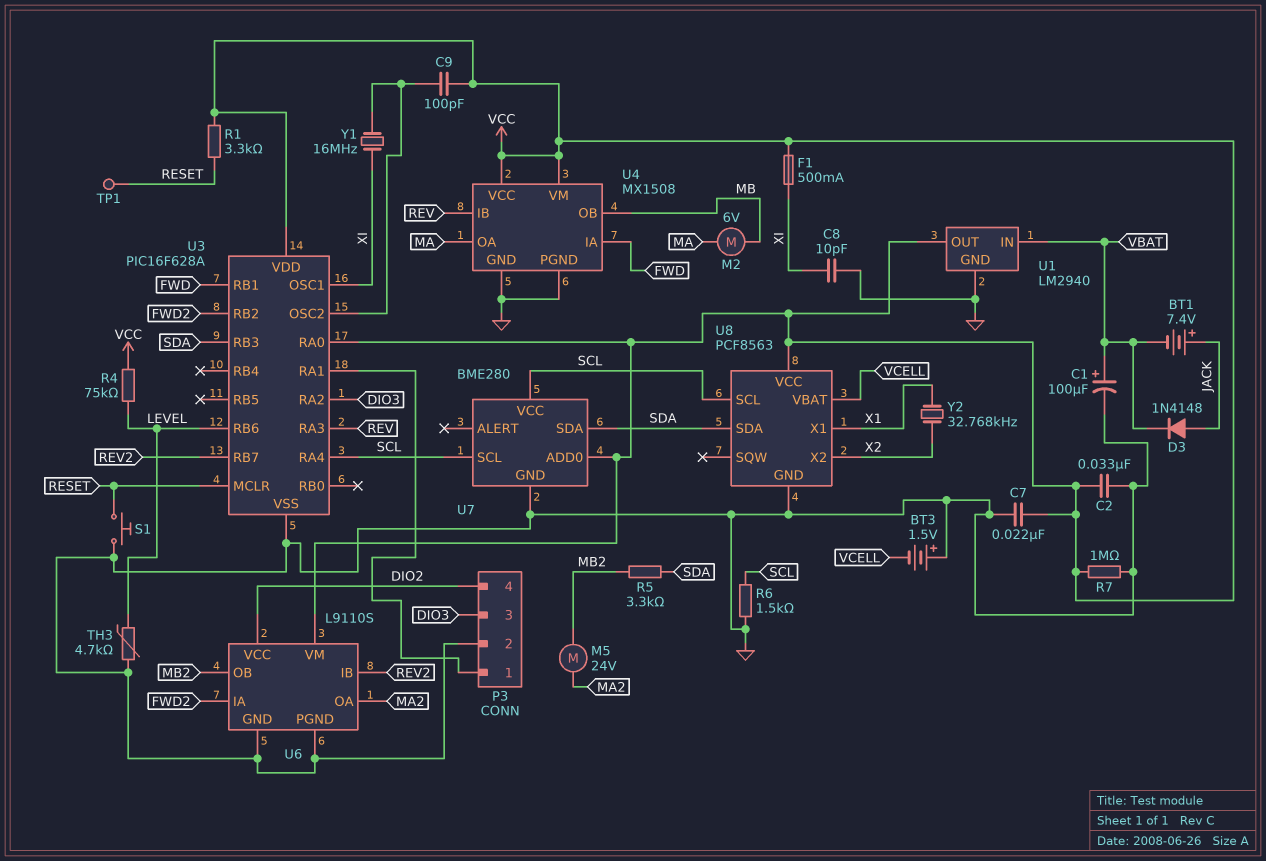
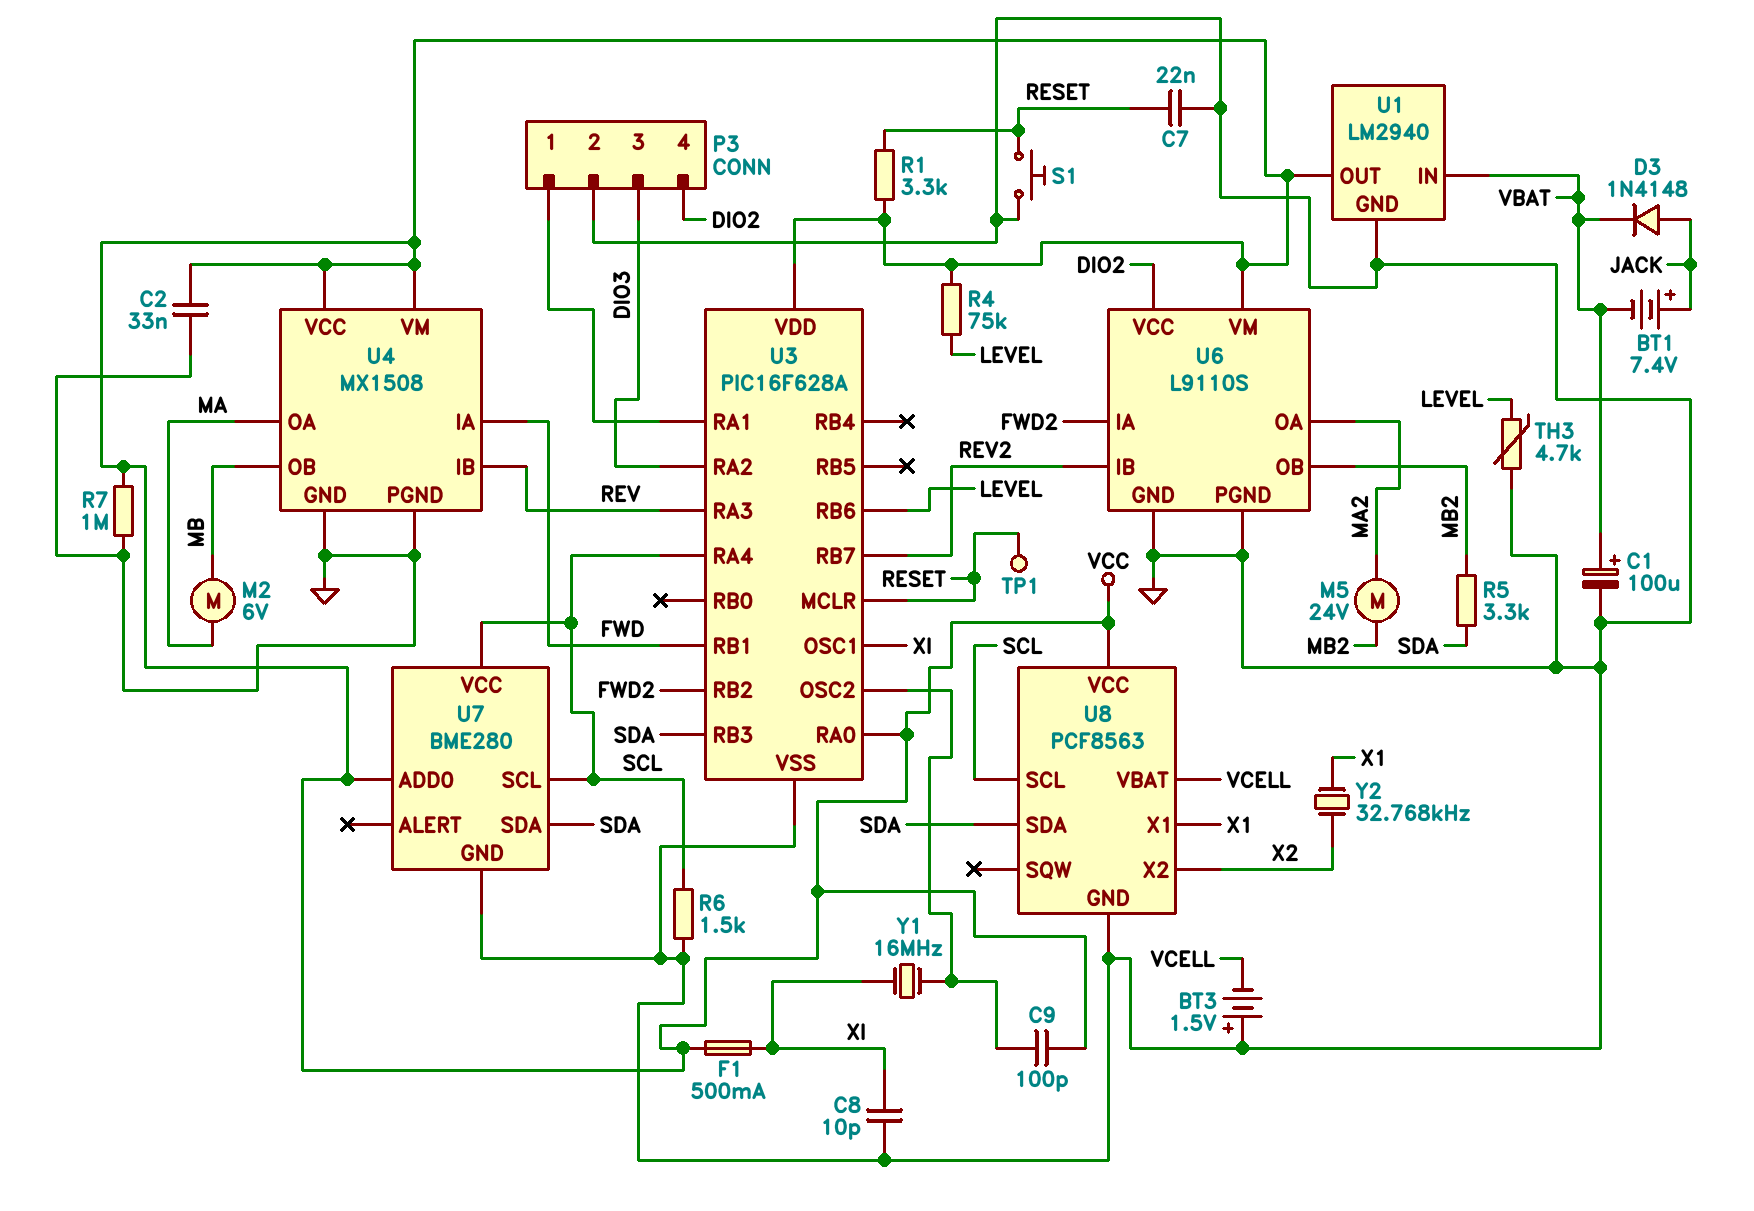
C7: 22nF (GND, VCC) -> 22nF (GND, RESET)

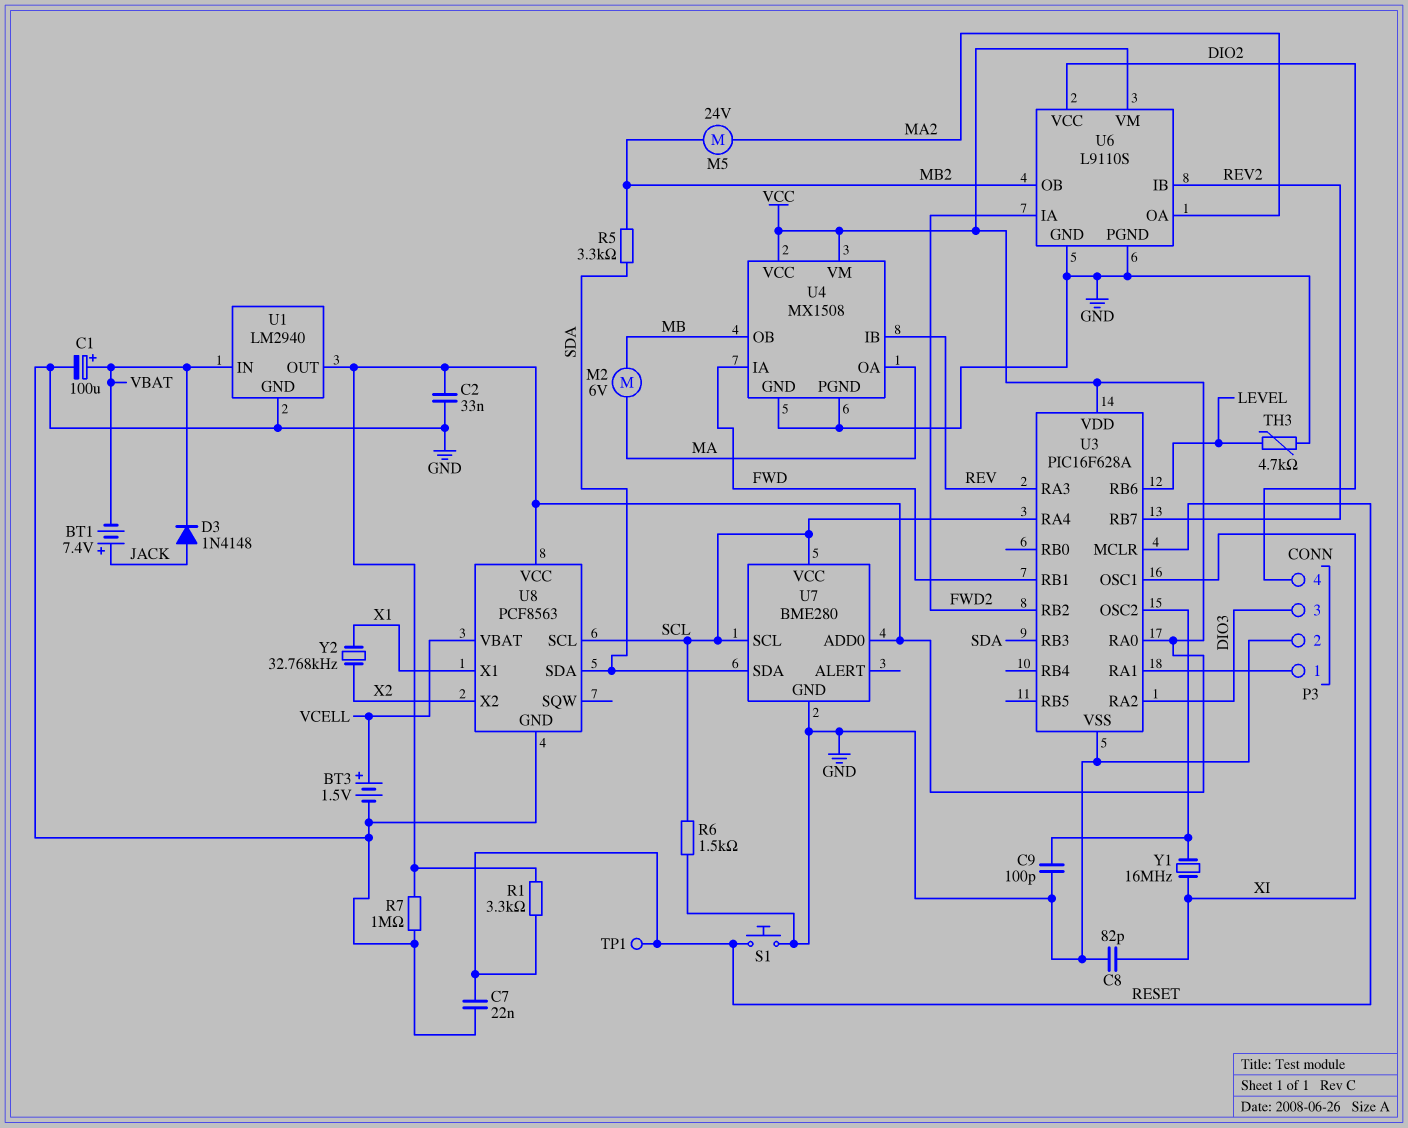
BT3: 1.5V (plus GND, minus VCELL) -> 1.5V (plus VCELL, minus GND)
C8: 10pF (GND, XI) -> 82pF (GND, XI)
C9: 100pF (U3/OSC2, VCC) -> 100pF (GND, U3/OSC2)
F1: 500mA (VCC, XI) -> none
R4: 75k (LEVEL, VCC) -> none

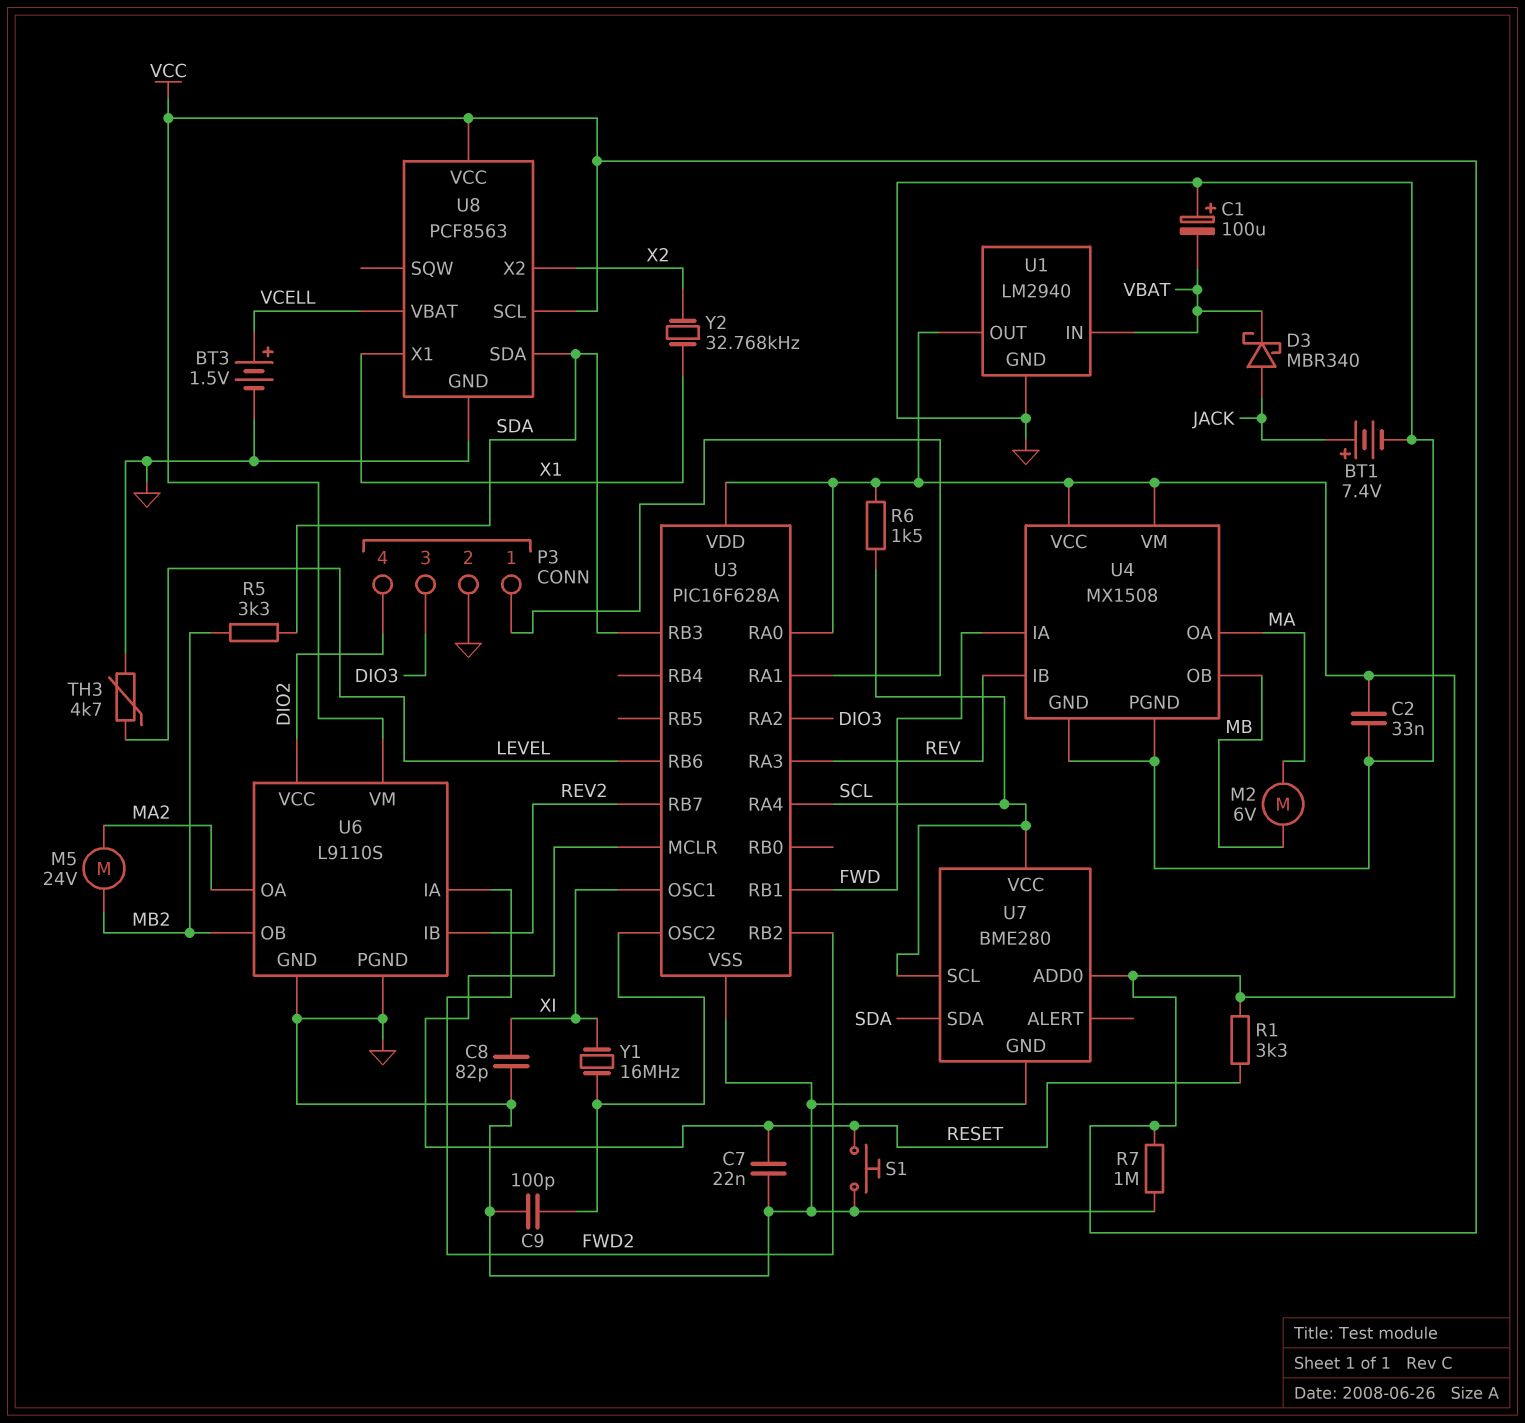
BT1: 7.4V (plus JACK, minus VBAT) -> 7.4V (plus JACK, minus GND)
C1: 100uF (plus VBAT, minus GND) -> 100uF (plus GND, minus VBAT)
D3: diode 1N4148 (A JACK, K VBAT) -> schottky MBR340 (A JACK, K VBAT)
R6: 1.5k (GND, SCL) -> 1.5k (SCL, VCC)
TP1: test point (RESET) -> none
U8 pin SCL: SCL -> VCC

